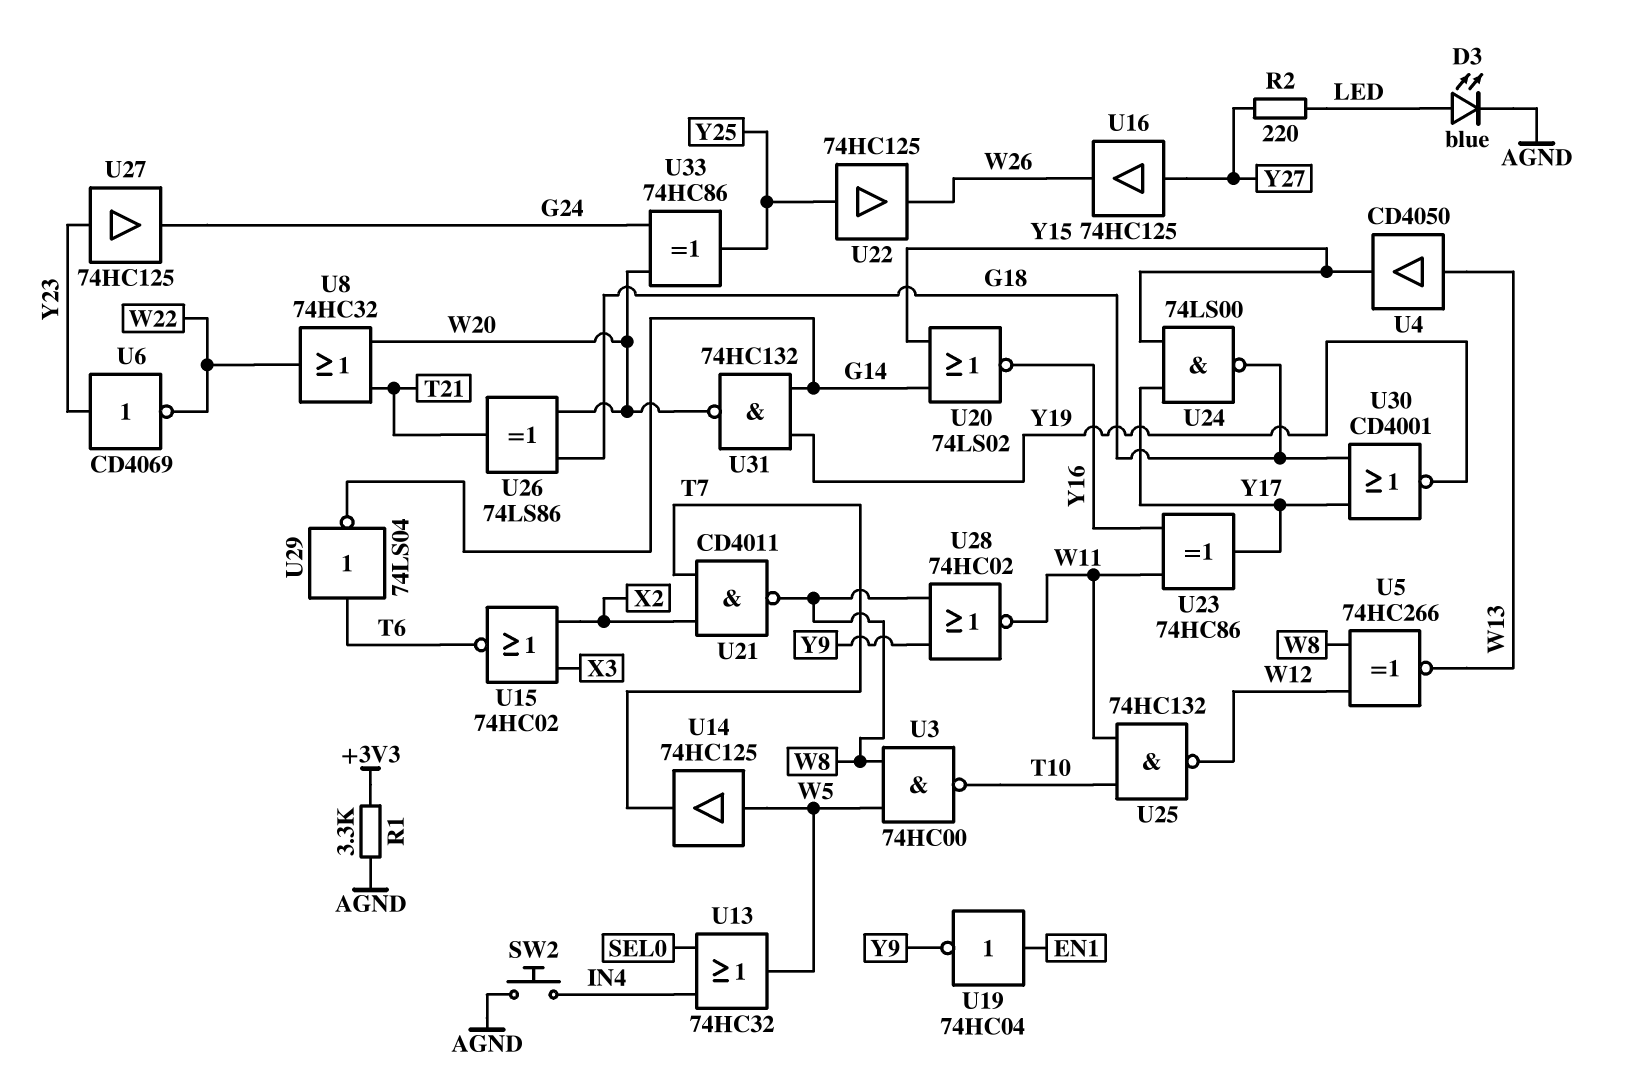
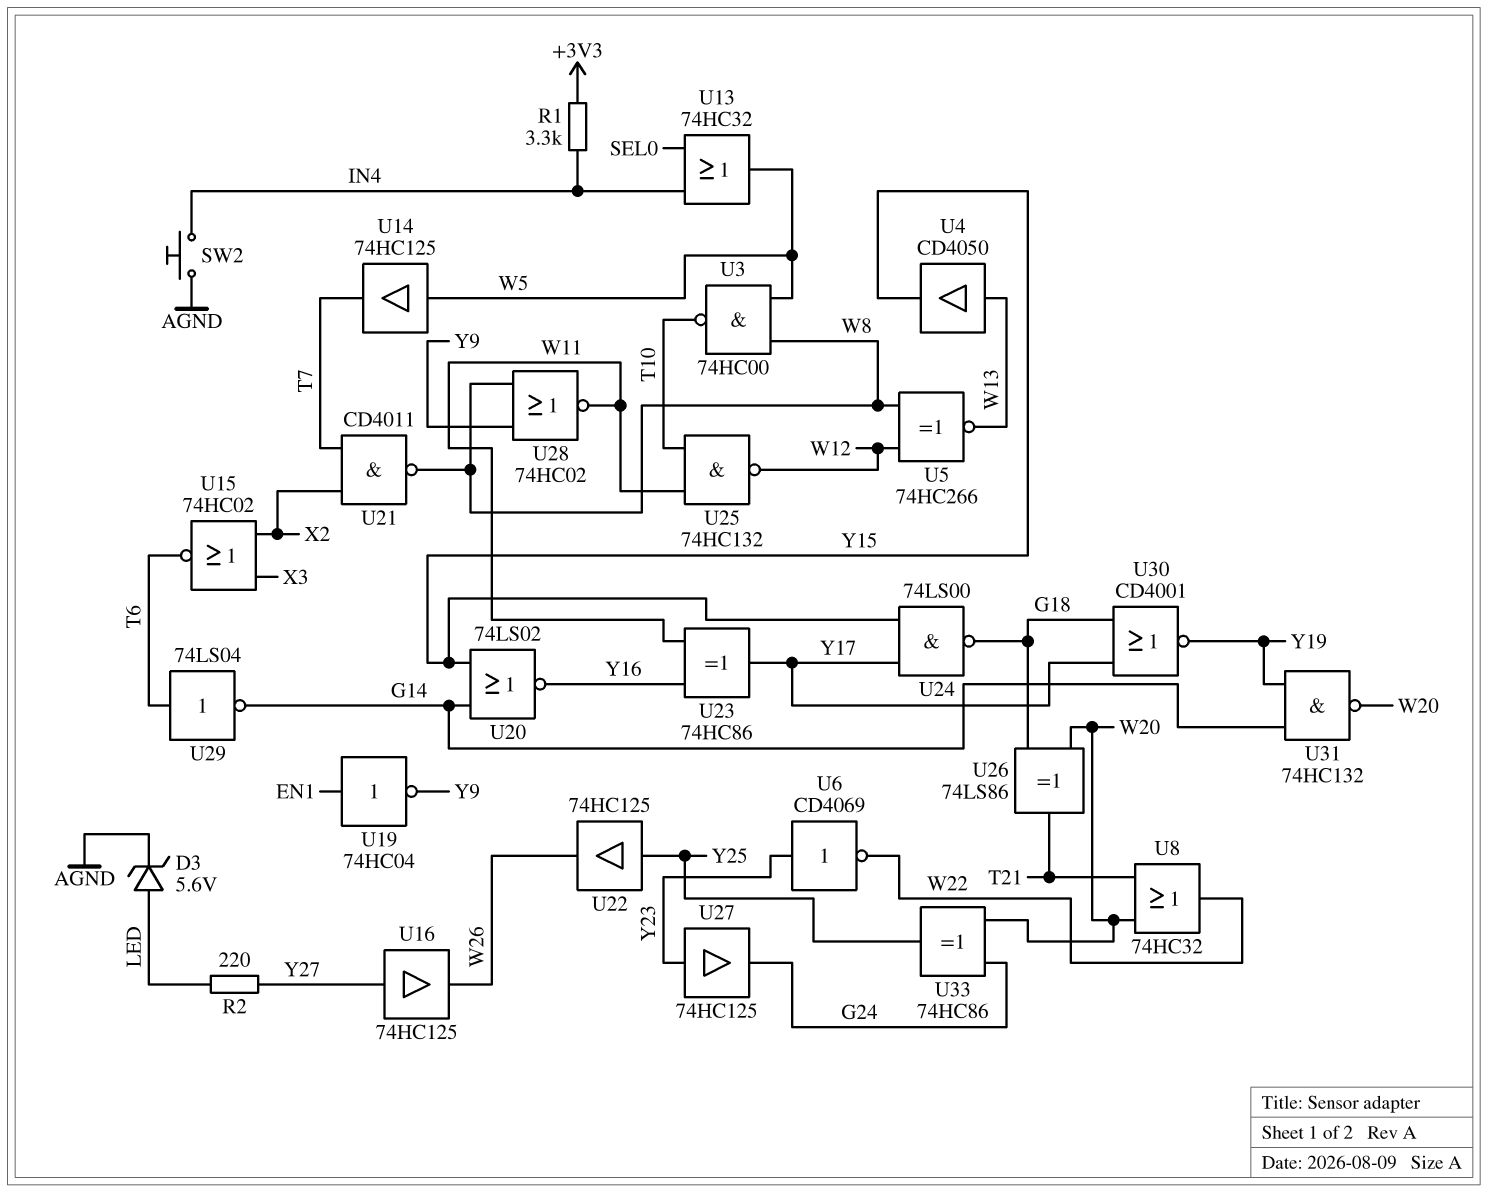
D3: LED blue (A LED, K AGND) -> zener 5.6V (A LED, K AGND)
R1: 3.3k (+3V3, AGND) -> 3.3k (+3V3, IN4)

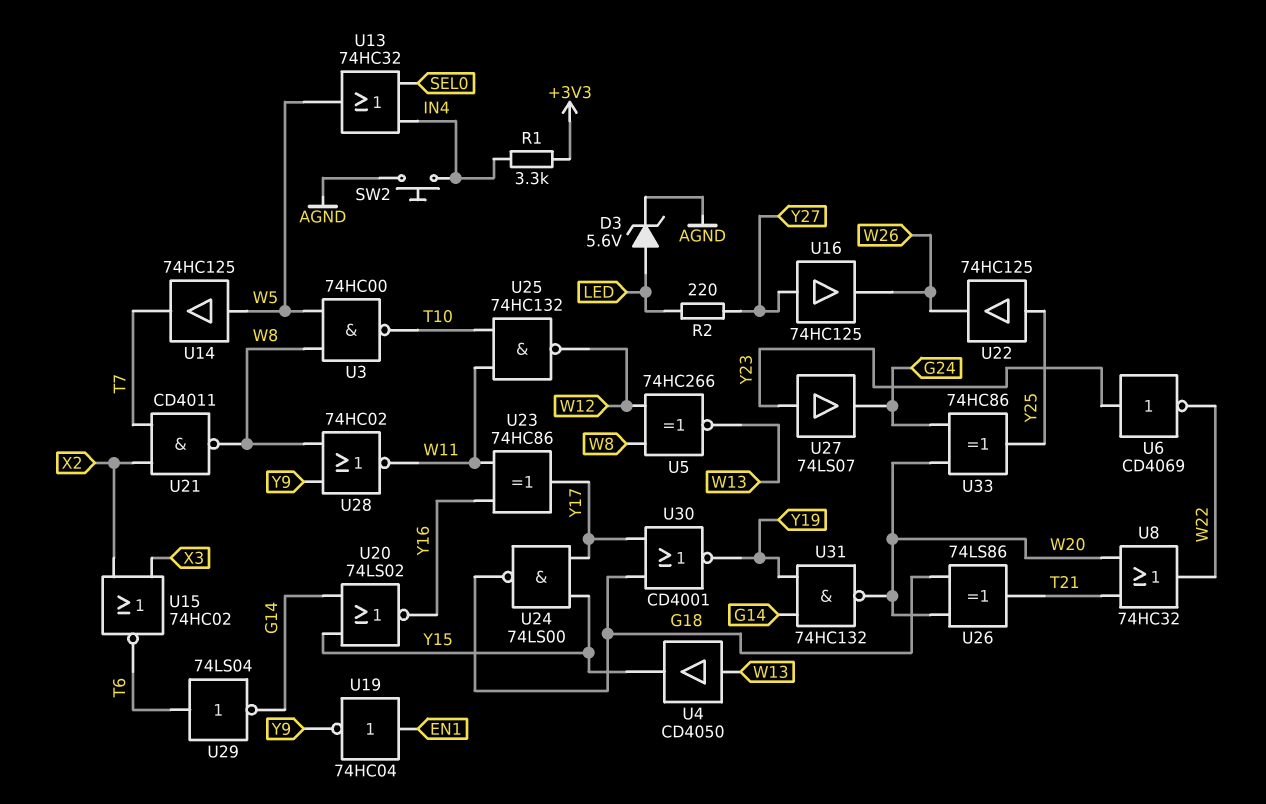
U27: buffer 74HC125 (in Y23, out G24) -> buffer 74LS07 (in Y23, out G24)

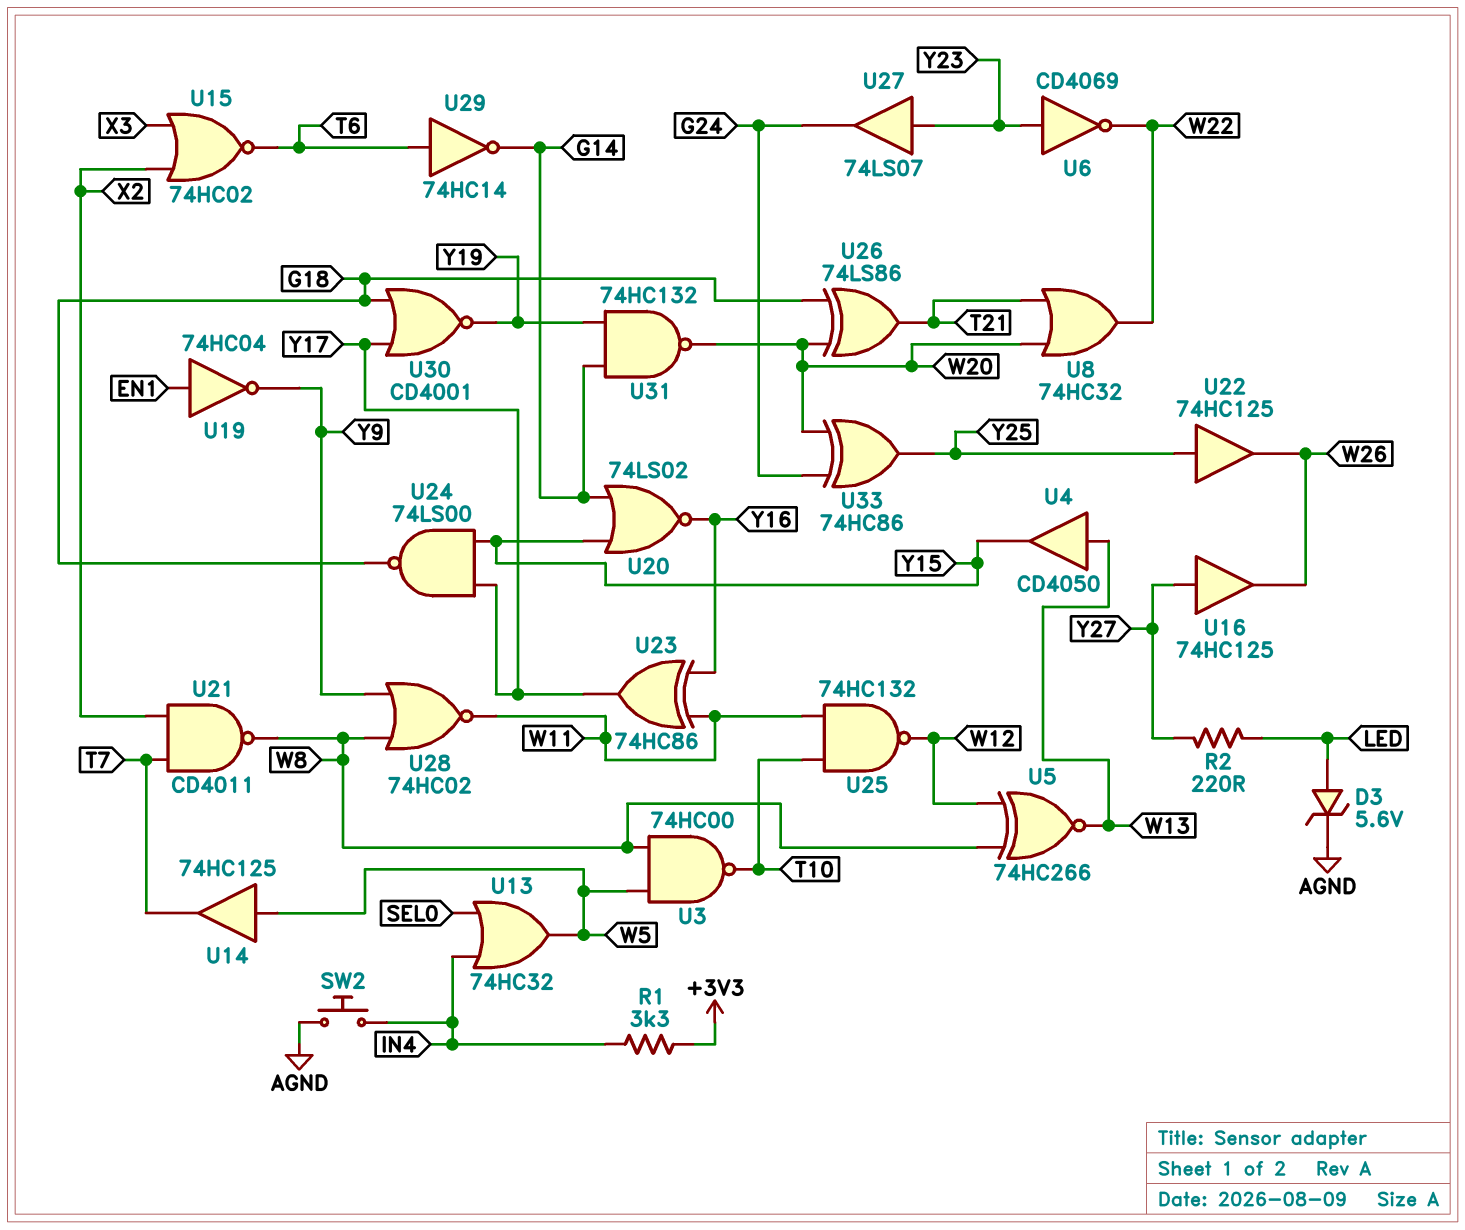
U29: NOT 74LS04 (in T6, out G14) -> NOT 74HC14 (in T6, out G14)

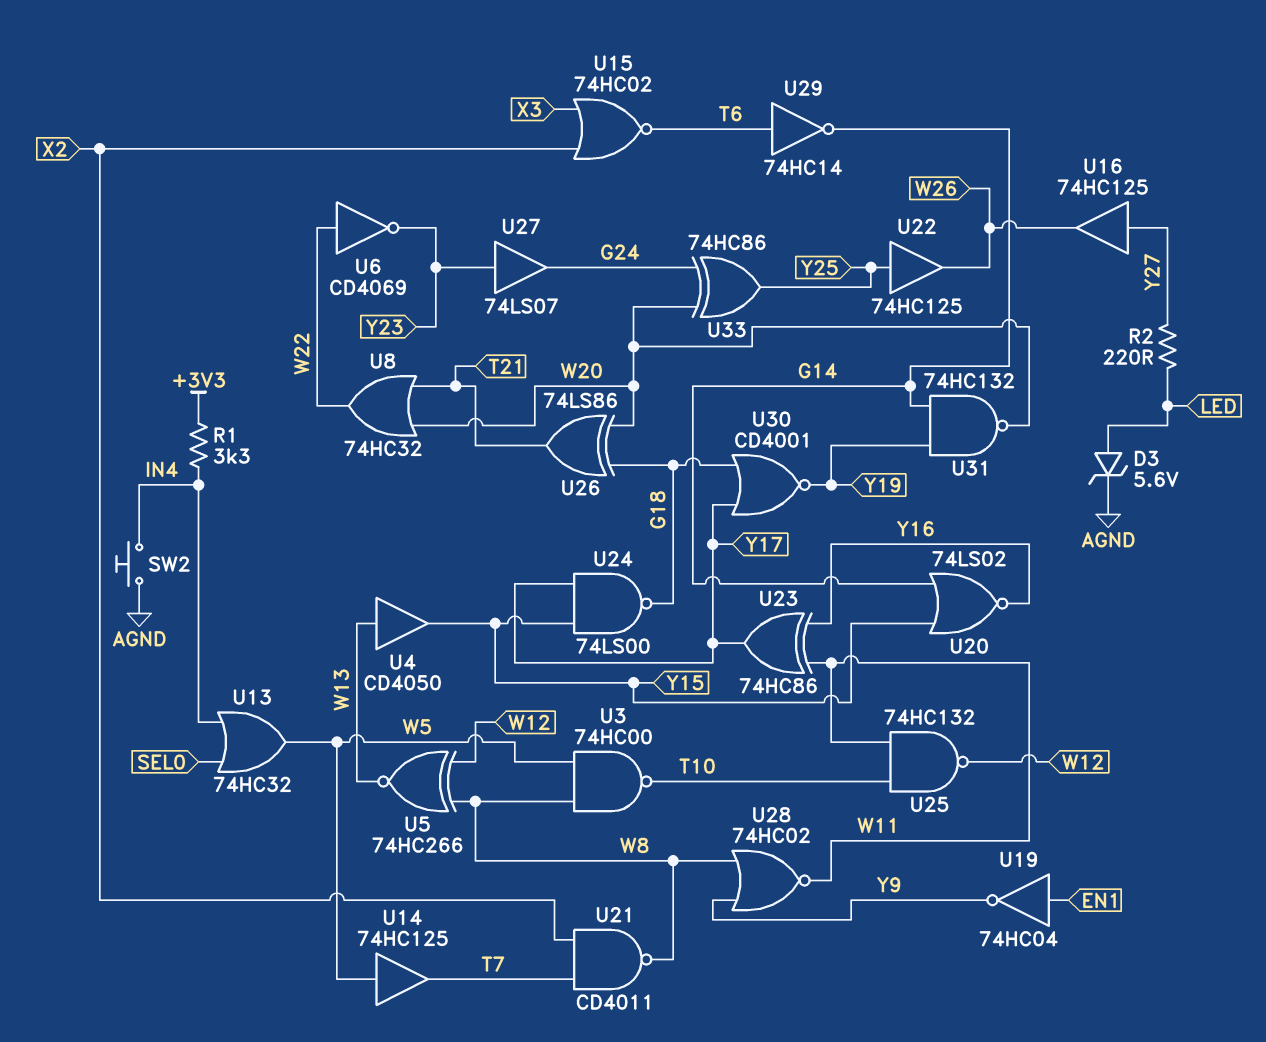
U6: NOT CD4069 (in Y23, out W22) -> NOT CD4069 (in W22, out Y23)

